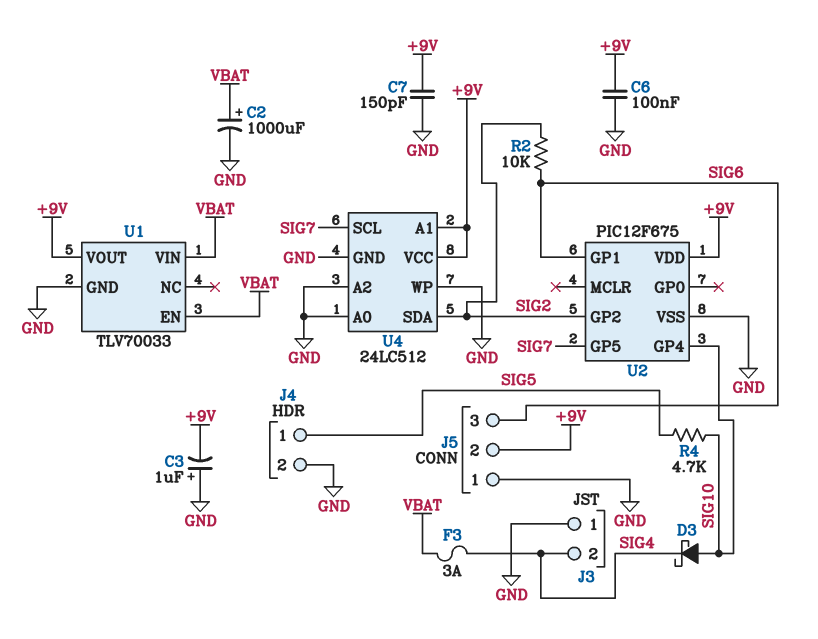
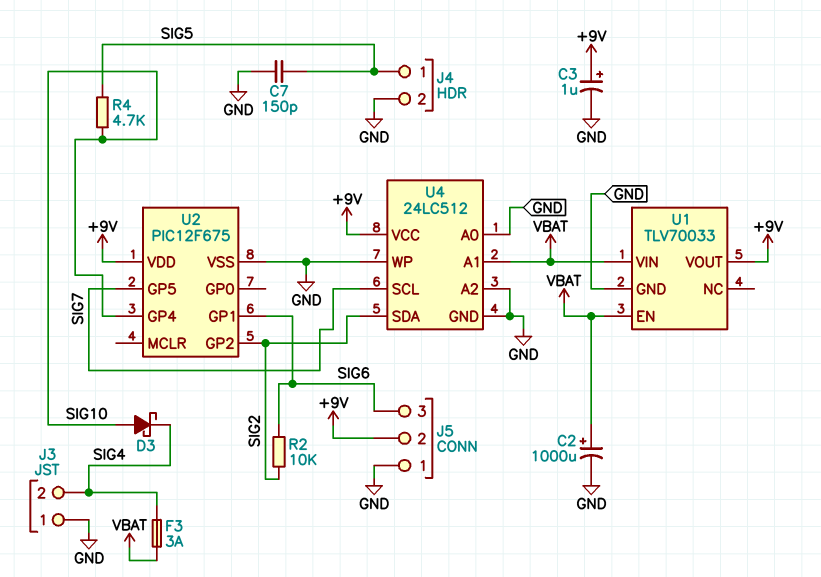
C3: 1uF (plus GND, minus +9V) -> 1uF (plus +9V, minus GND)
C6: 100nF (+9V, GND) -> none
C7: 150pF (+9V, GND) -> 150pF (GND, SIG5)
U4 pin A1: +9V -> VBAT

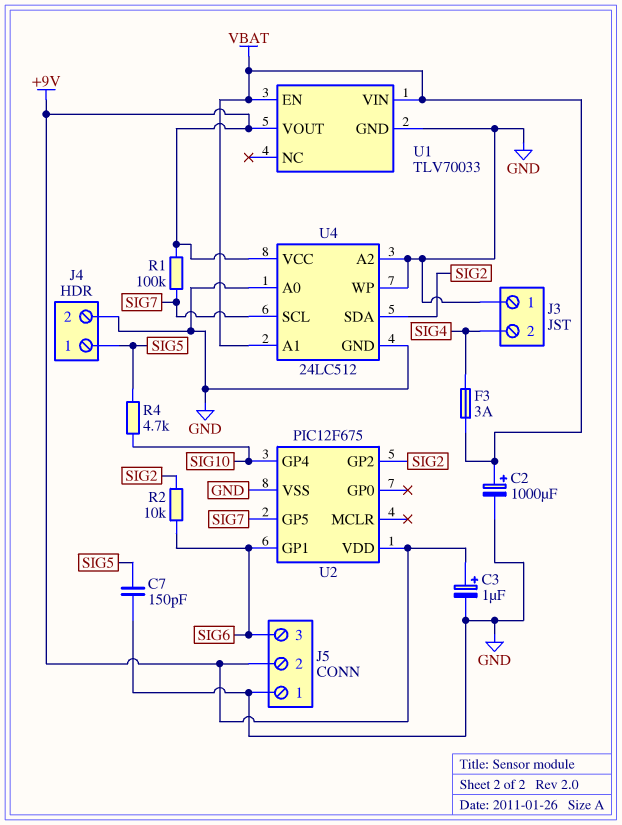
D3: schottky (A SIG10, K SIG4) -> none
R1: none -> 100k (+9V, SIG7)

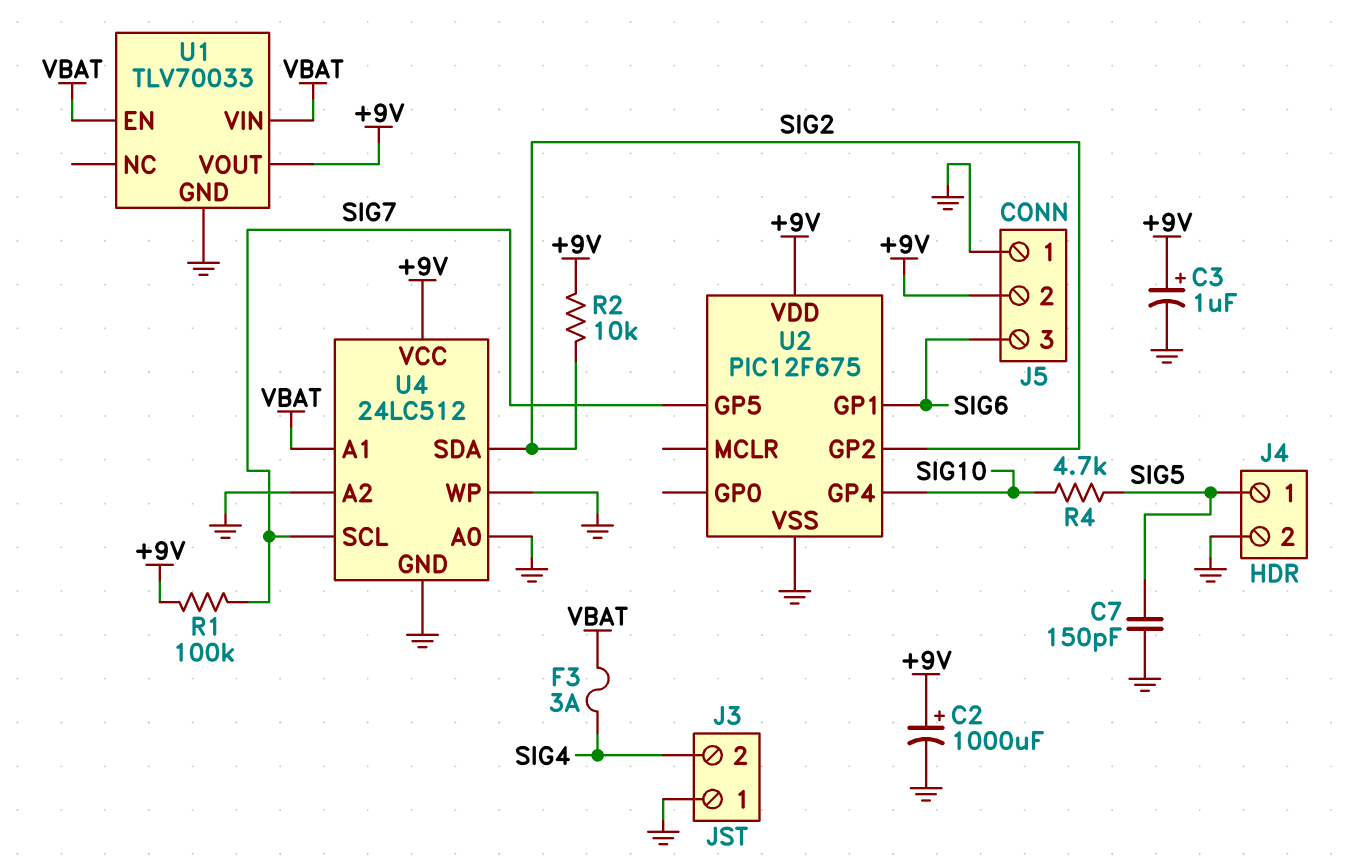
C2: 1000uF (plus VBAT, minus GND) -> 1000uF (plus +9V, minus GND)
R2: 10k (SIG2, SIG6) -> 10k (+9V, SIG2)

